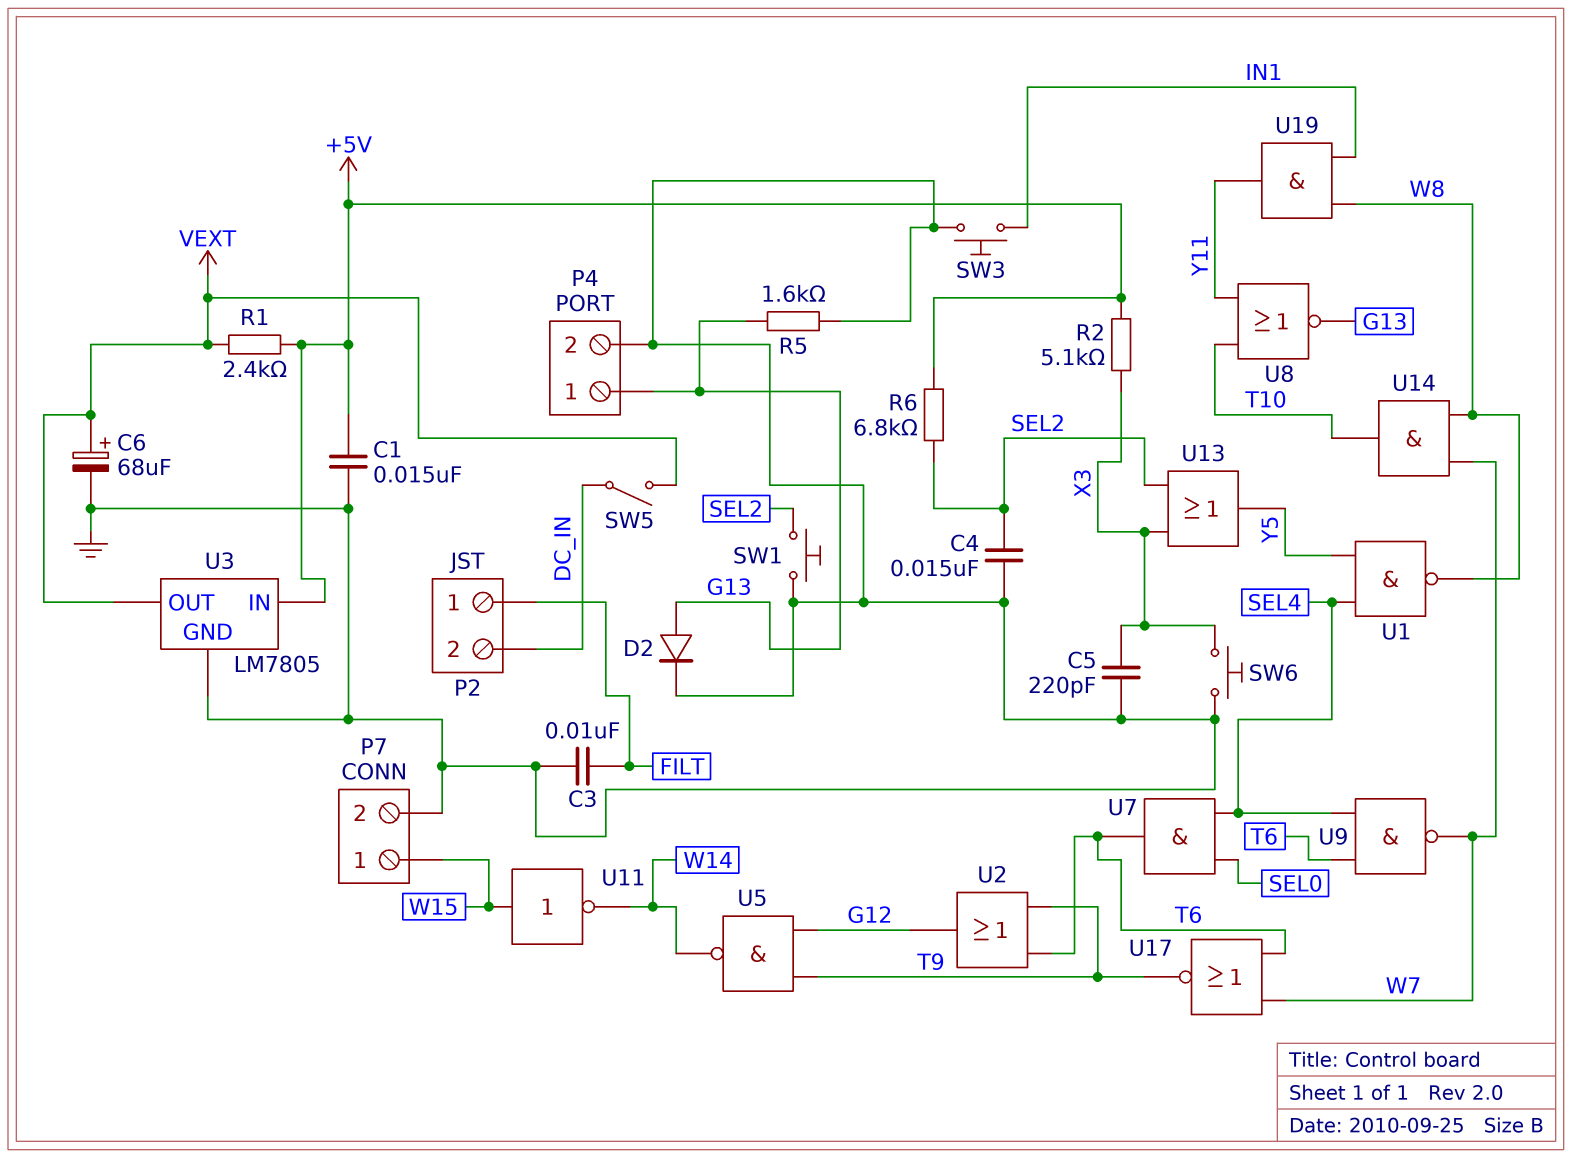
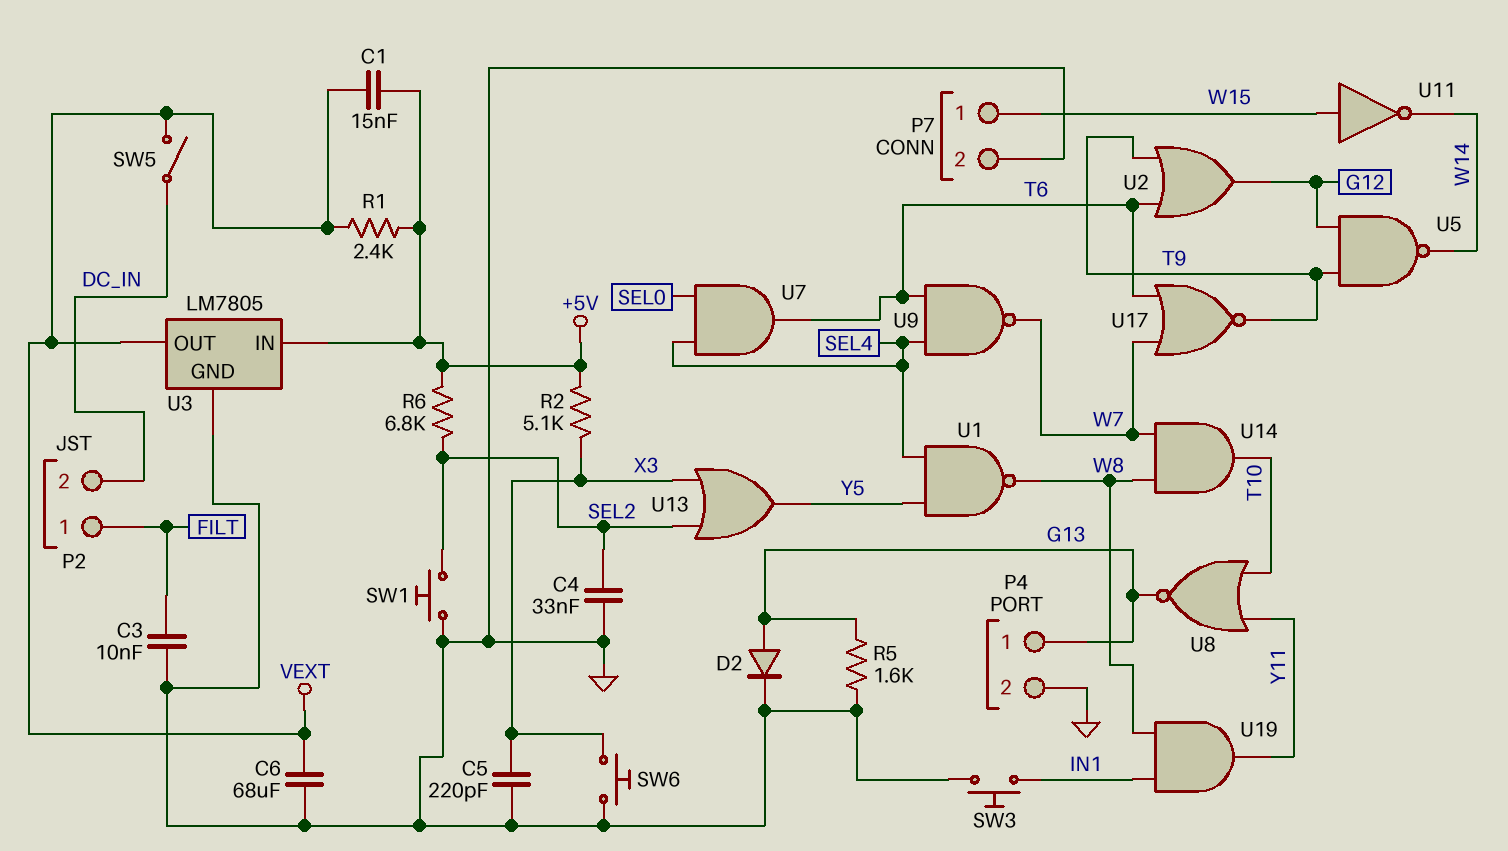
C1: 15nF (+5V, GND) -> 15nF (+5V, VEXT)
C4: 15nF (GND, SEL2) -> 33nF (GND, SEL2)
C6: 68uF (plus VEXT, minus GND) -> 68uF (GND, VEXT)

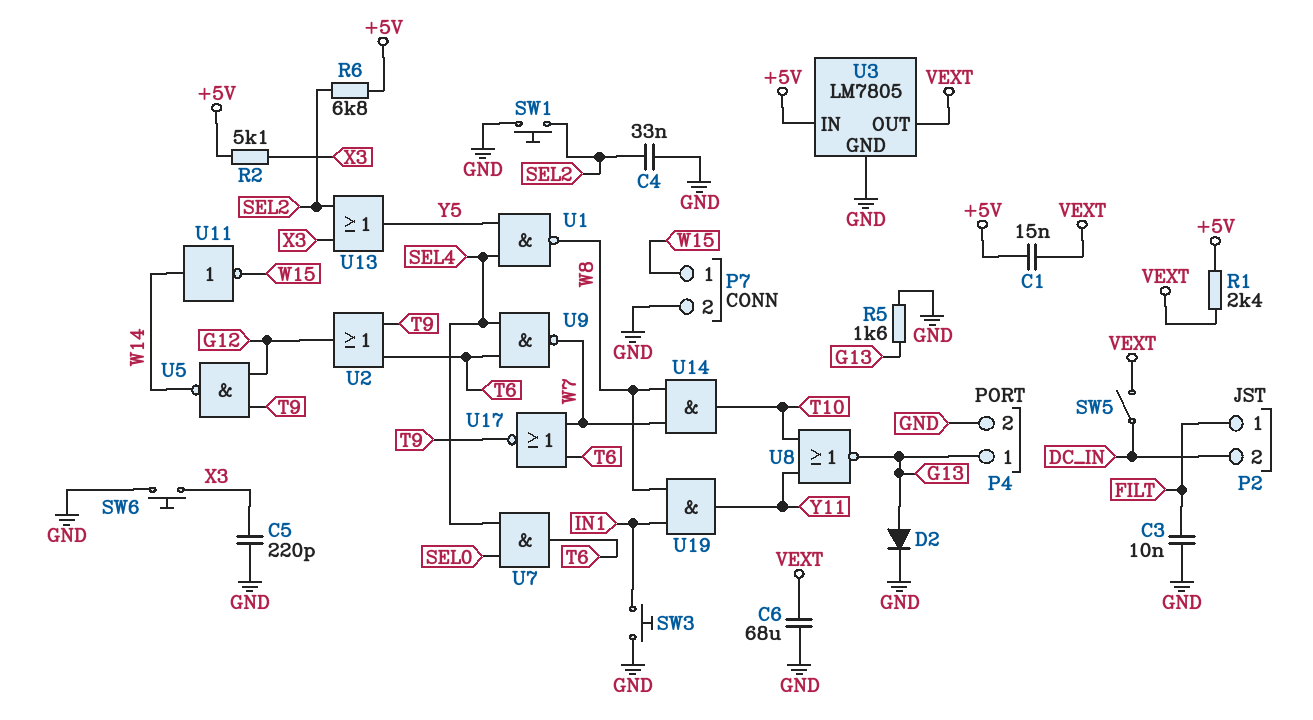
U11: NOT (in W15, out W14) -> NOT (in W14, out W15)

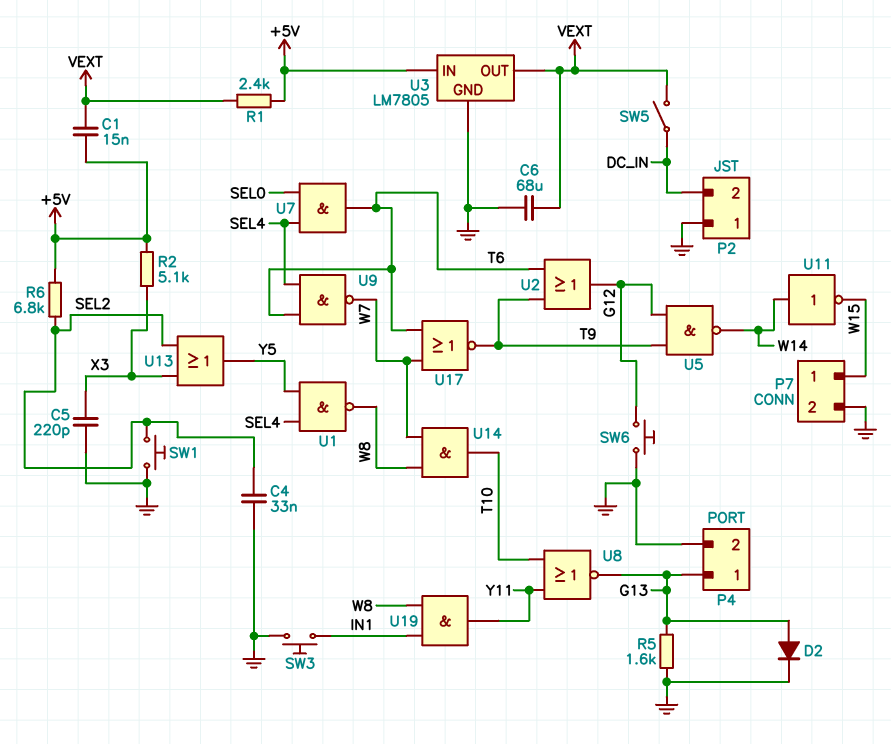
C3: 10nF (FILT, GND) -> none
P2 pin 1: FILT -> GND
SW6: button (GND, X3) -> button (G12, GND)

